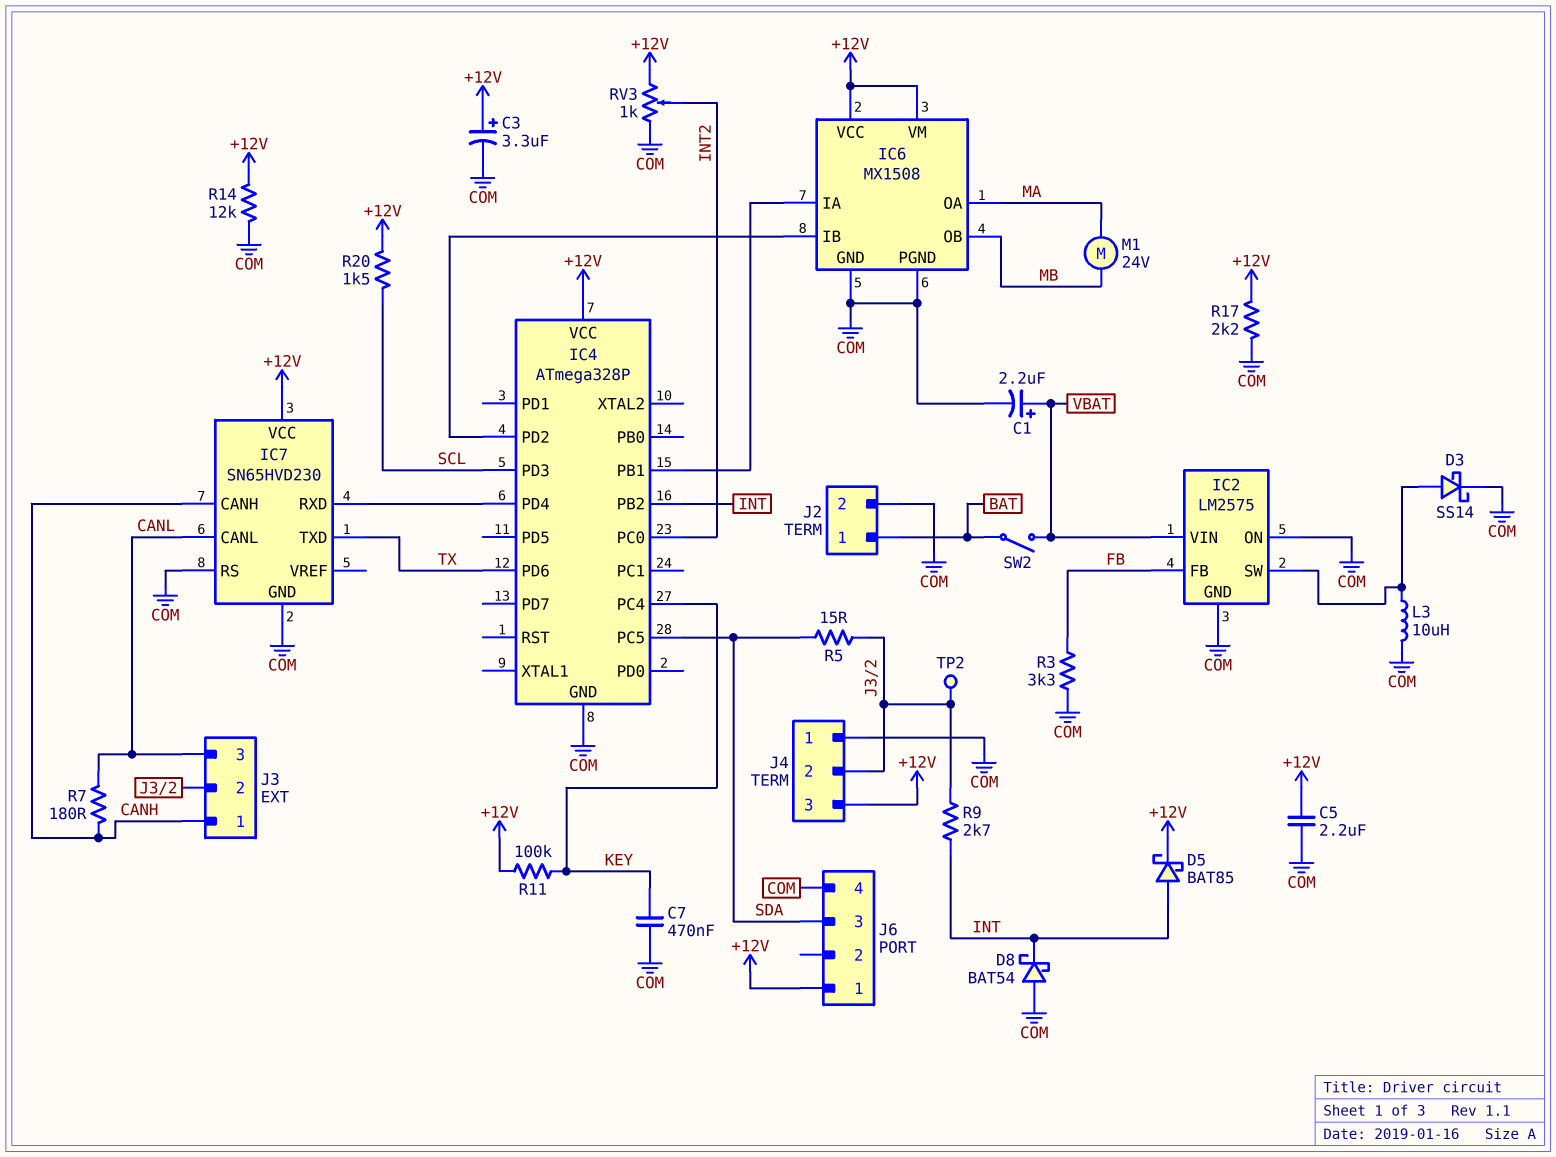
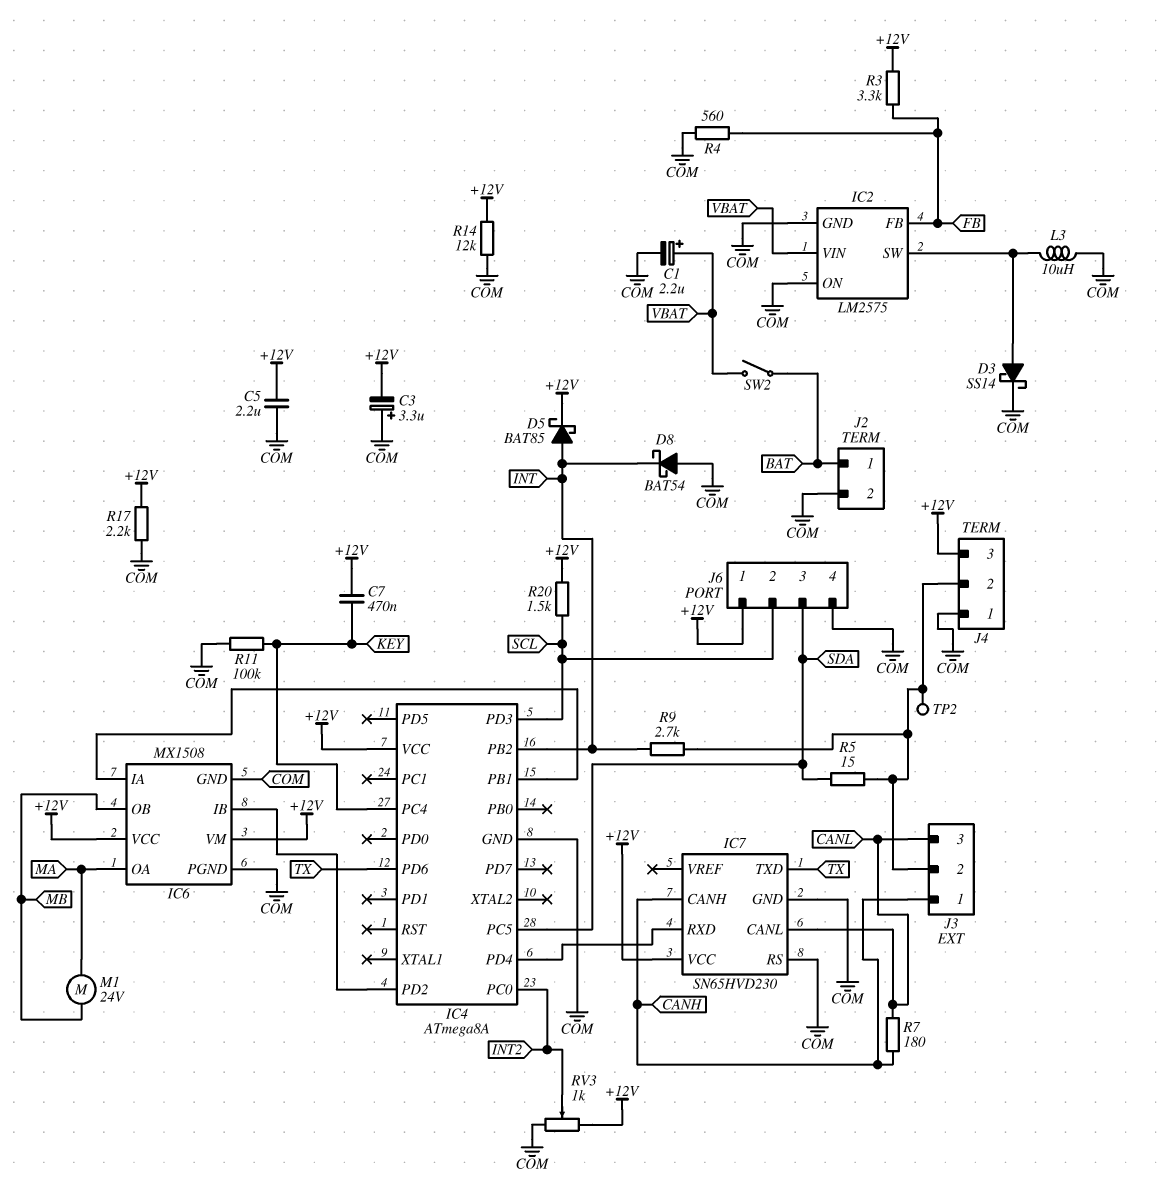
C3: 3.3uF (plus +12V, minus COM) -> 3.3uF (plus COM, minus +12V)
C7: 470nF (COM, KEY) -> 470nF (+12V, KEY)
IC4: ATmega328P -> ATmega8A
J6 pin 2: none -> SCL
R3: 3.3k (COM, FB) -> 3.3k (+12V, FB)
R4: none -> 560 (COM, FB)
R11: 100k (+12V, KEY) -> 100k (COM, KEY)

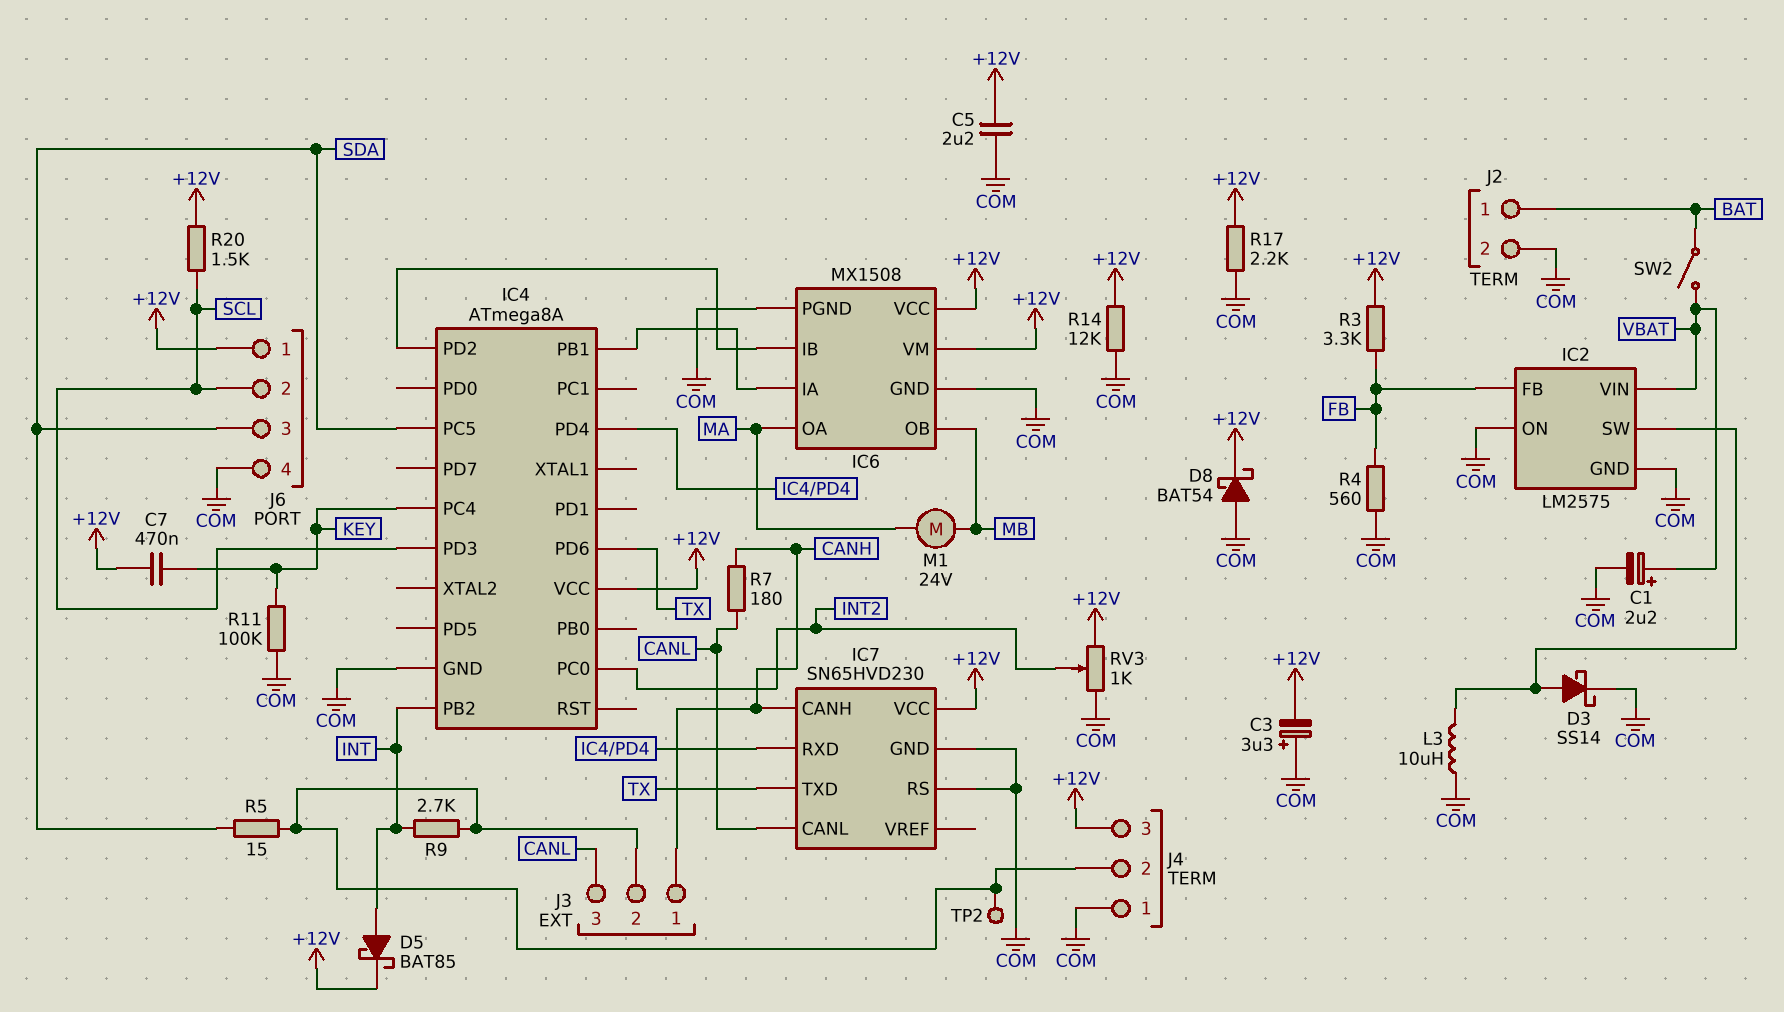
D8: schottky BAT54 (A COM, K INT) -> schottky BAT54 (A COM, K +12V)

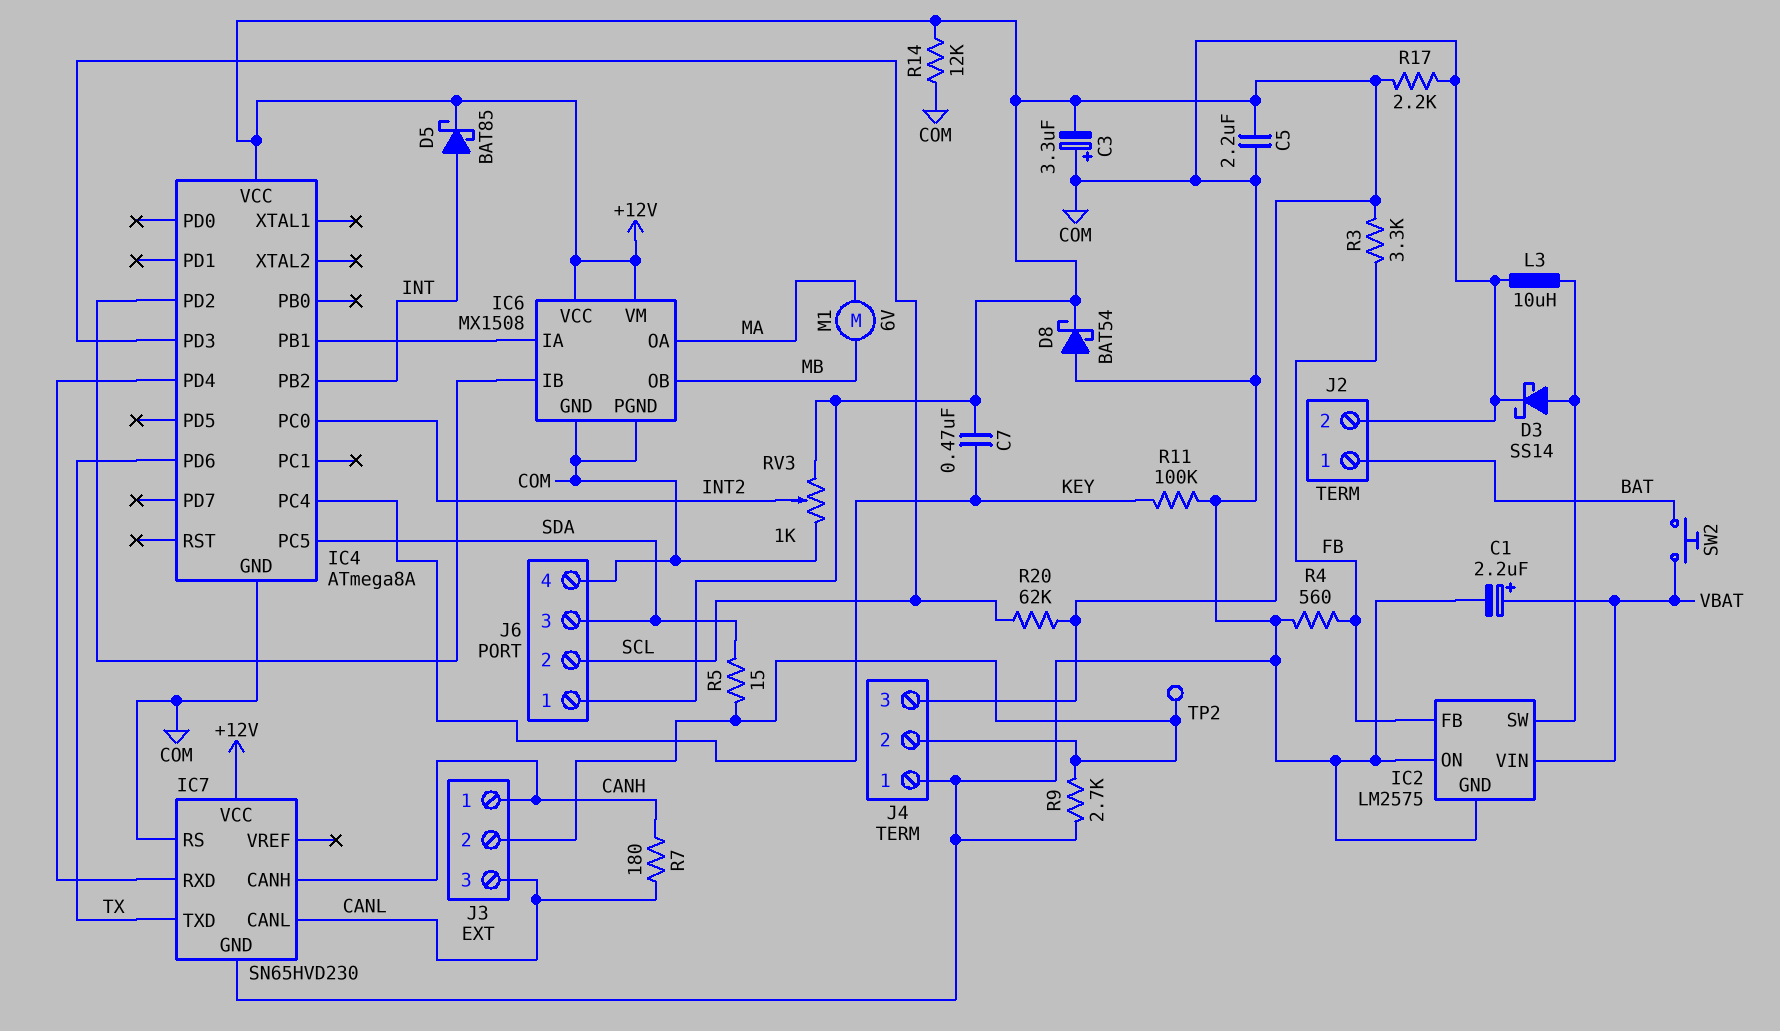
M1: motor 24V (MA, MB) -> motor 6V (MA, MB)
R9: 2.7k (INT, J3/2) -> 2.7k (COM, J3/2)
R20: 1.5k (+12V, SCL) -> 62k (+12V, SCL)
SW2: switch (BAT, VBAT) -> button (BAT, VBAT)

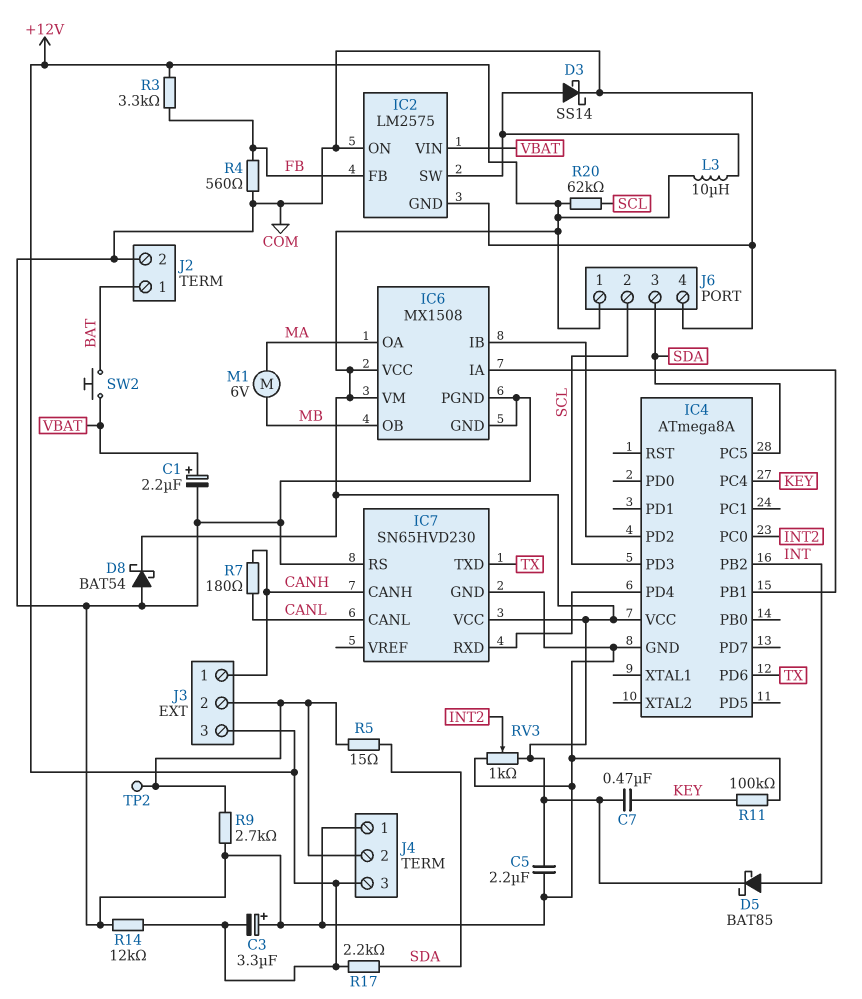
J3 pin 3: CANL -> +12V
L3: 10uH (COM, IC2/SW) -> 10uH (+12V, IC2/SW)
R17: 2.2k (+12V, COM) -> 2.2k (+12V, SDA)

